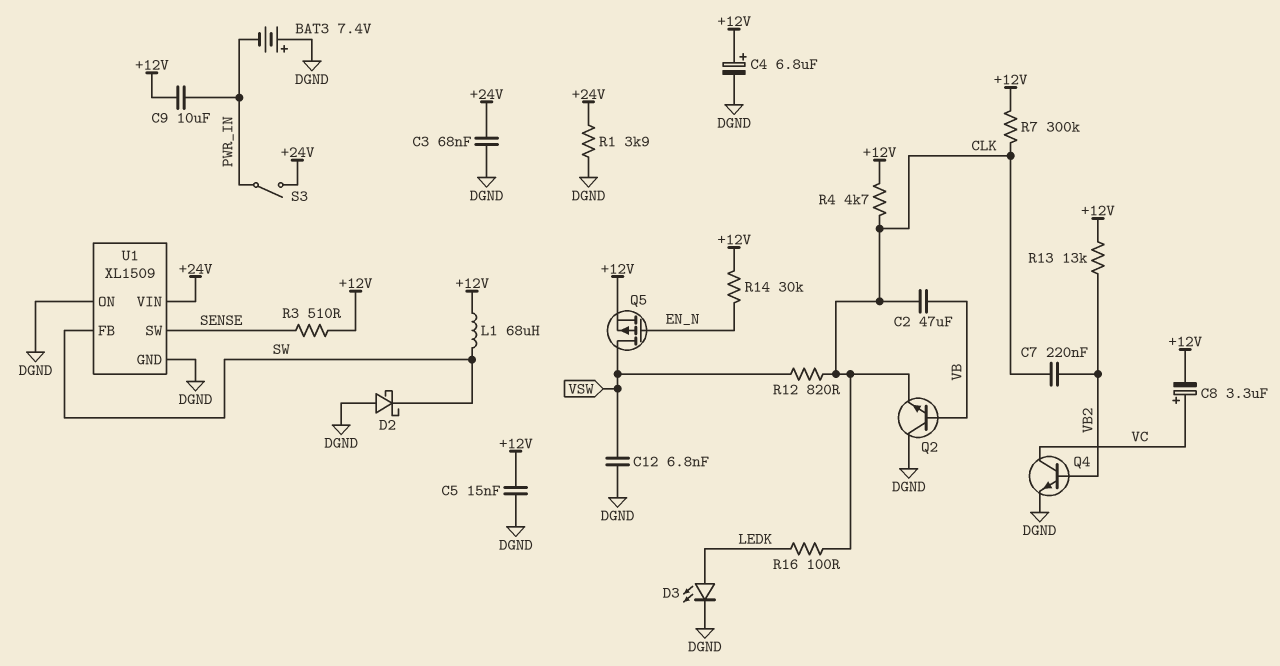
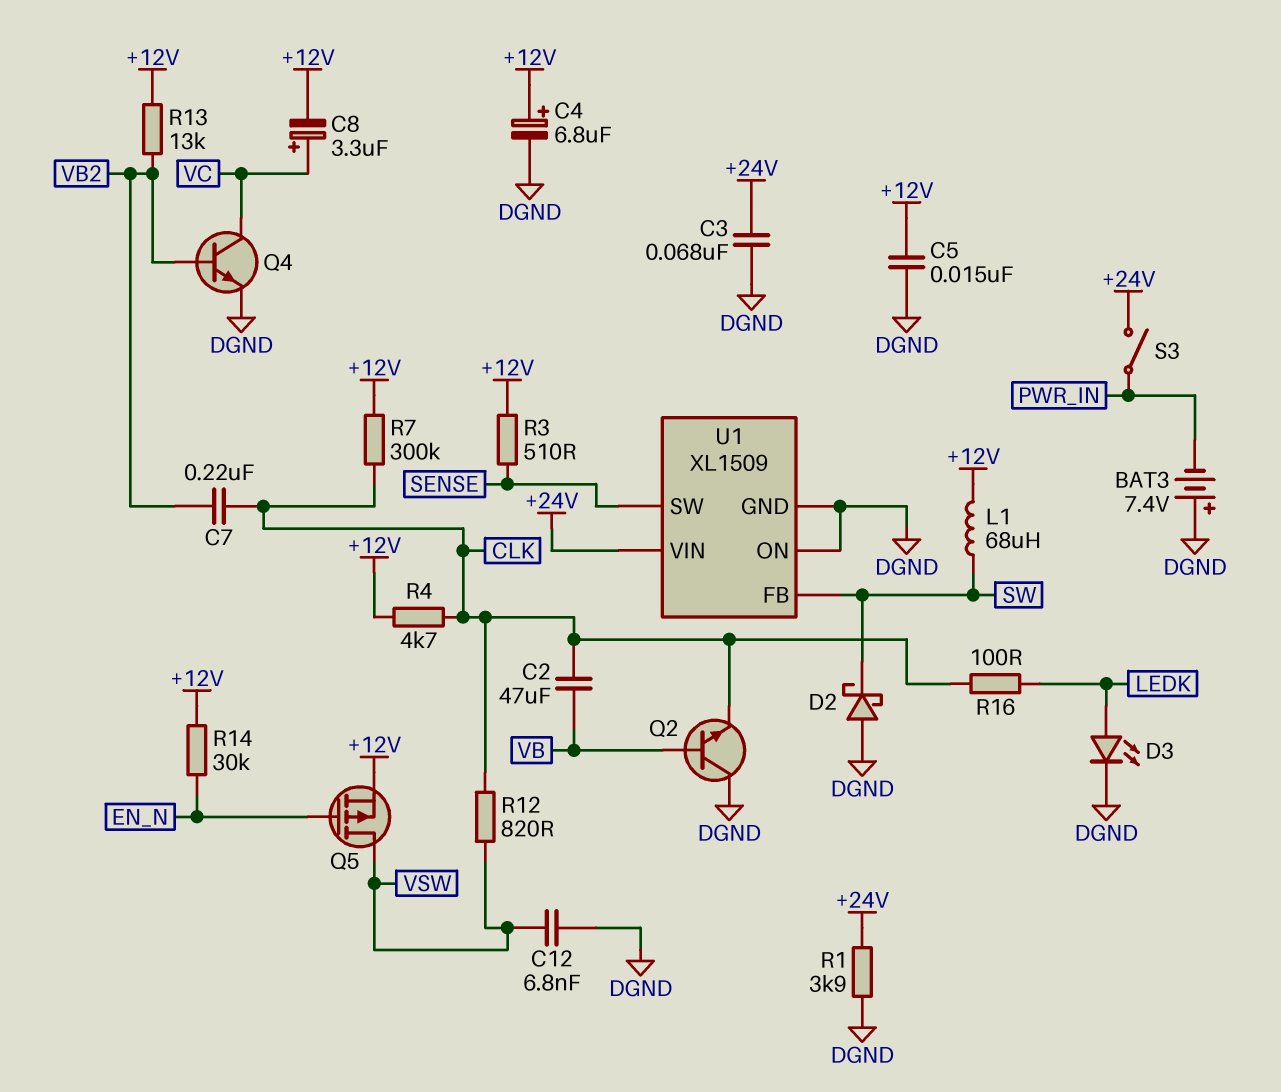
C9: 10uF (+12V, PWR_IN) -> none

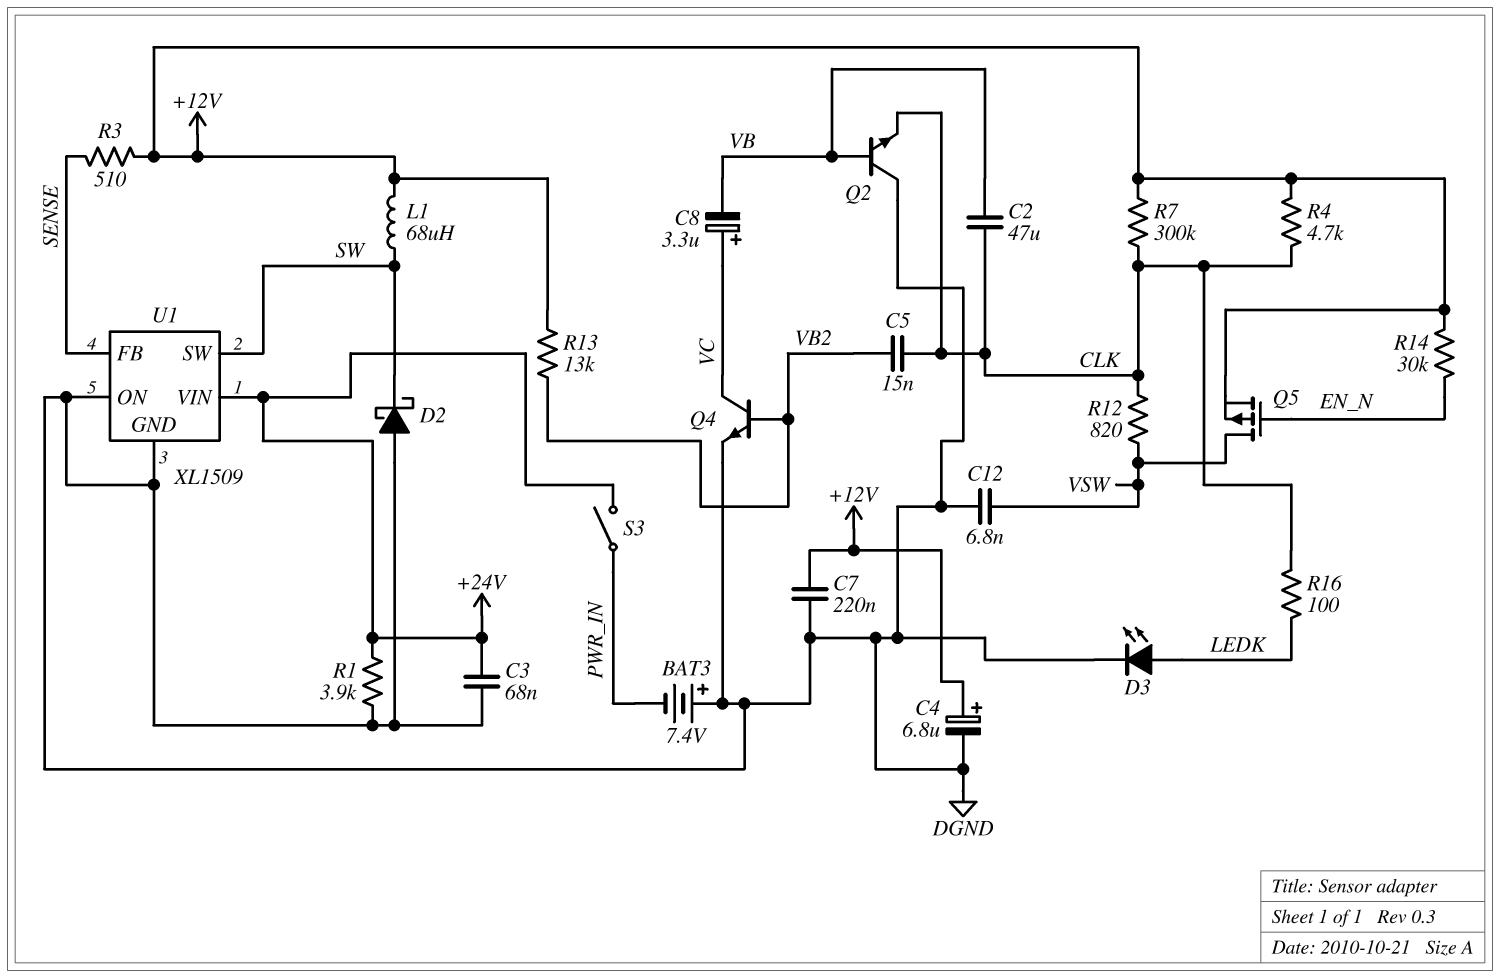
C5: 15nF (+12V, DGND) -> 15nF (CLK, VB2)
C7: 220nF (CLK, VB2) -> 220nF (+12V, DGND)
C8: 3.3uF (plus VC, minus +12V) -> 3.3uF (plus VC, minus VB)
U1 pin FB: SW -> SENSE
U1 pin SW: SENSE -> SW

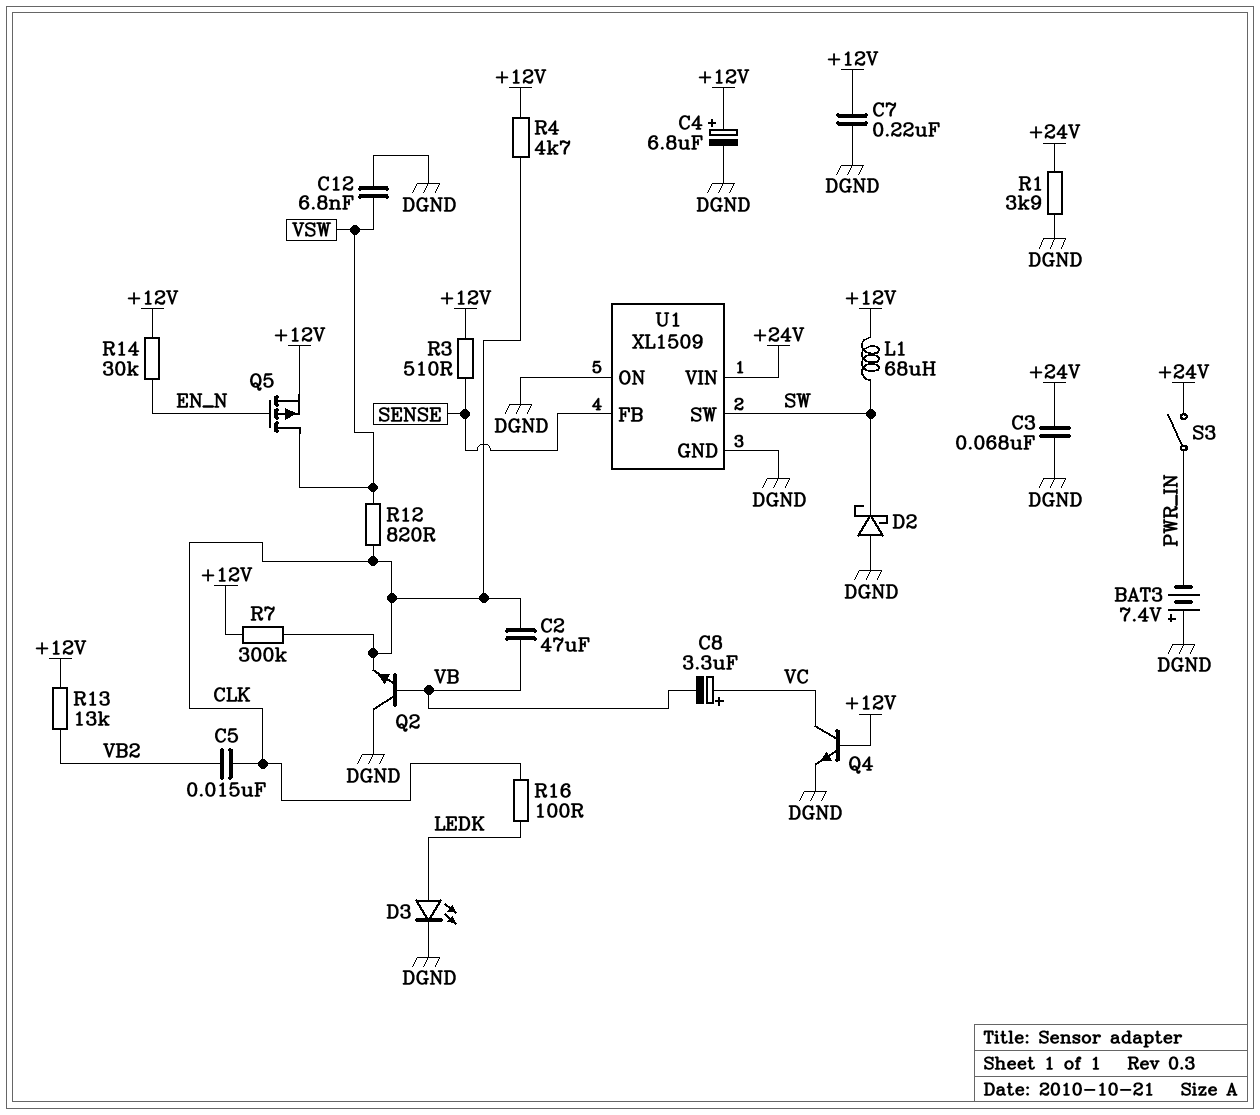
Q4: NPN (B VB2, C VC, E DGND) -> NPN (B +12V, C VC, E DGND)

